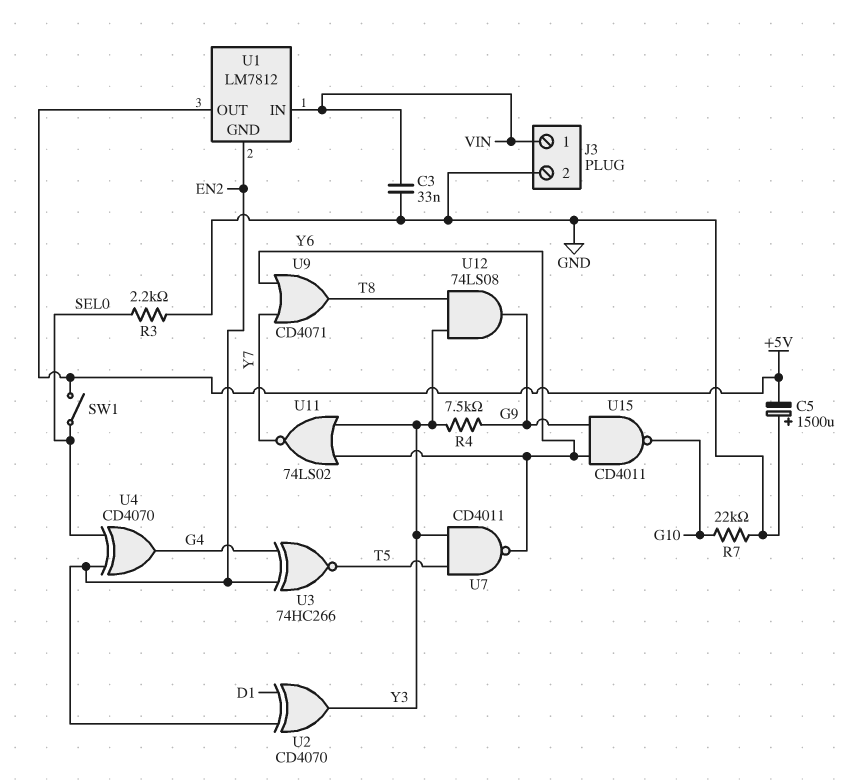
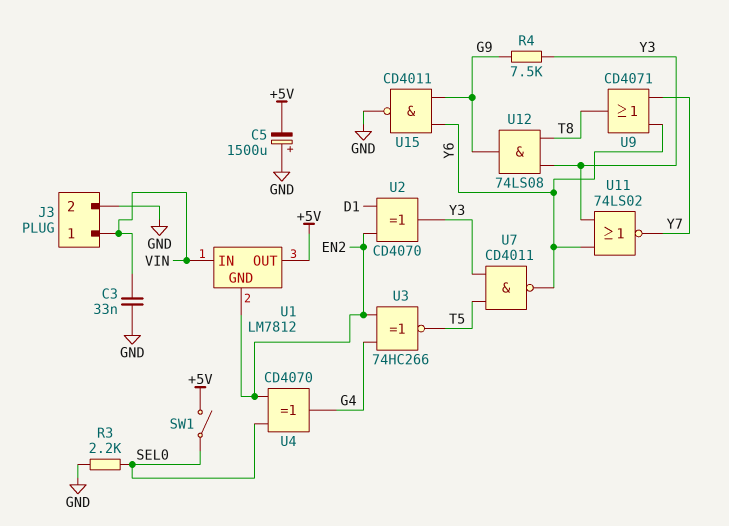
R7: 22k (G10, GND) -> none
U15: NAND CD4011 (in G9, in Y6, out G10) -> NAND CD4011 (in G9, in Y6, out GND)

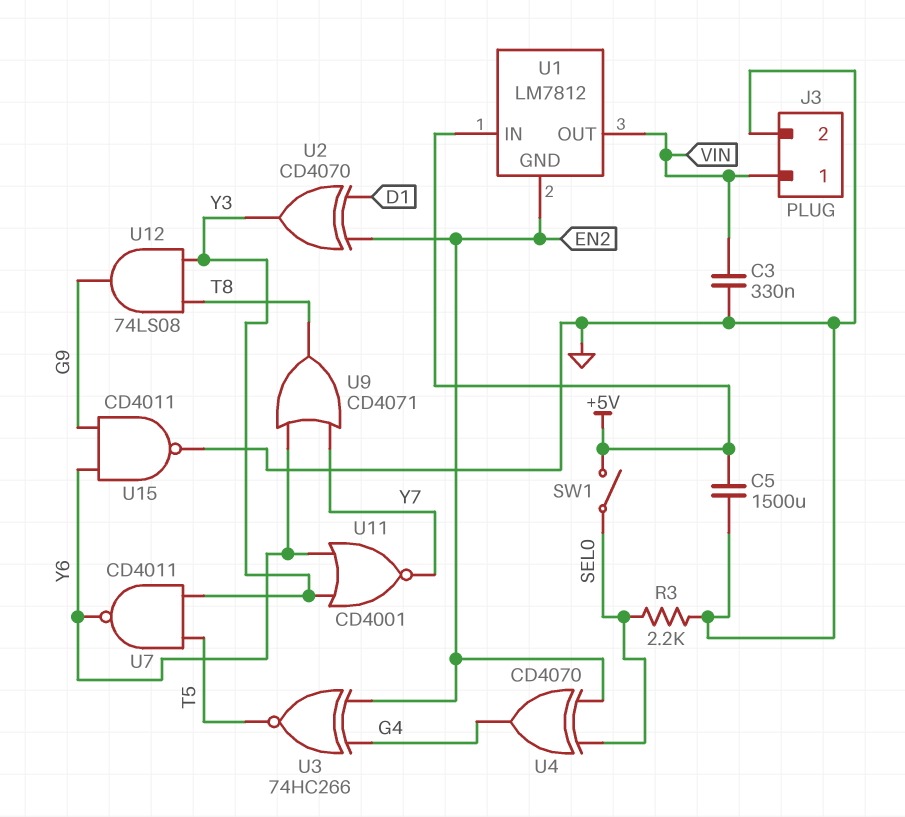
C3: 33nF (GND, VIN) -> 330nF (GND, VIN)
C5: 1500uF (plus GND, minus +5V) -> 1500uF (+5V, GND)
R4: 7.5k (G9, Y3) -> none
U1 pin IN: VIN -> +5V
U1 pin OUT: +5V -> VIN
U11: NOR 74LS02 (in Y3, in Y6, out Y7) -> NOR CD4001 (in Y3, in Y6, out Y7)

